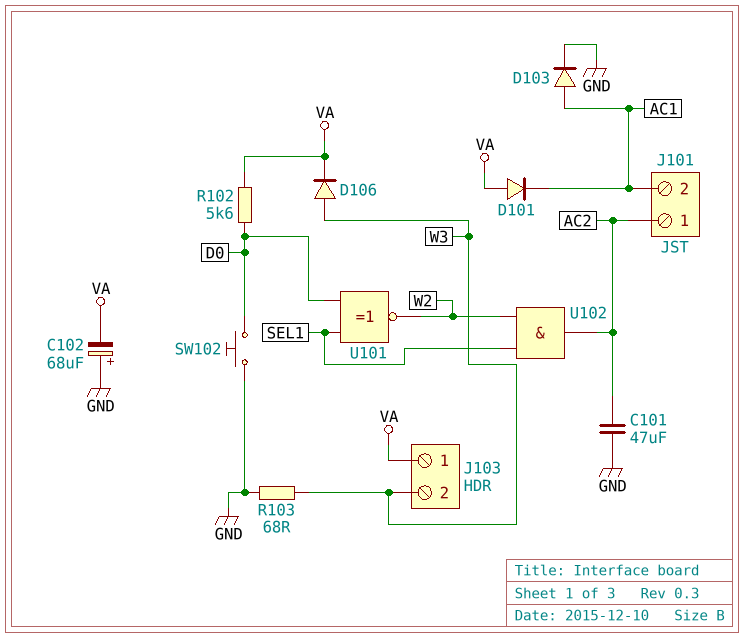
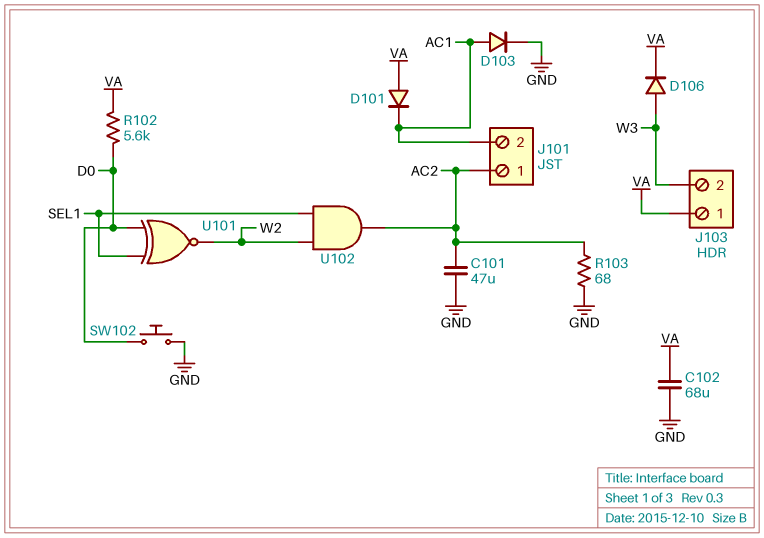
C102: 68uF (plus GND, minus VA) -> 68uF (GND, VA)
R103: 68 (GND, W3) -> 68 (AC2, GND)

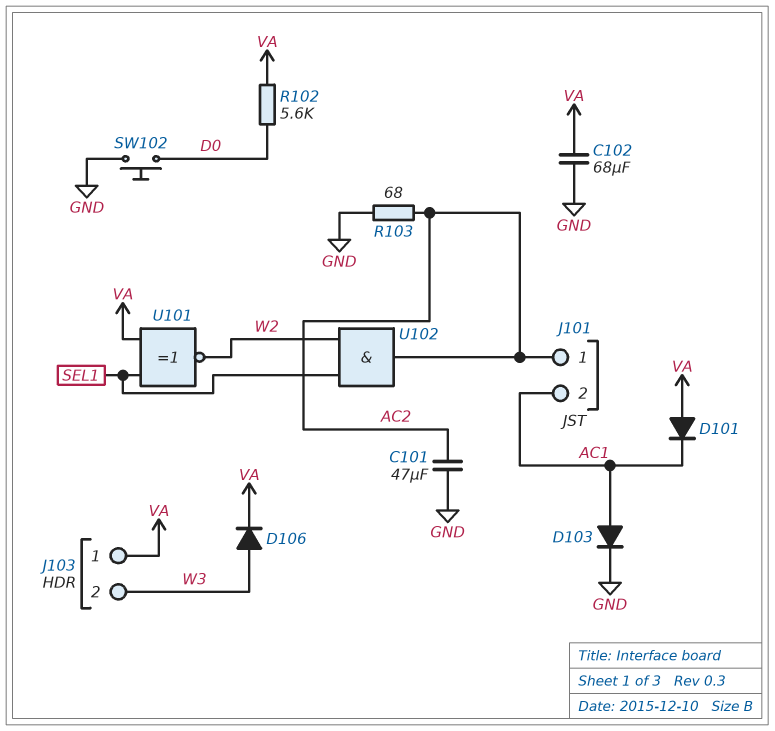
U101: XNOR (in D0, in SEL1, out W2) -> XNOR (in SEL1, in VA, out W2)

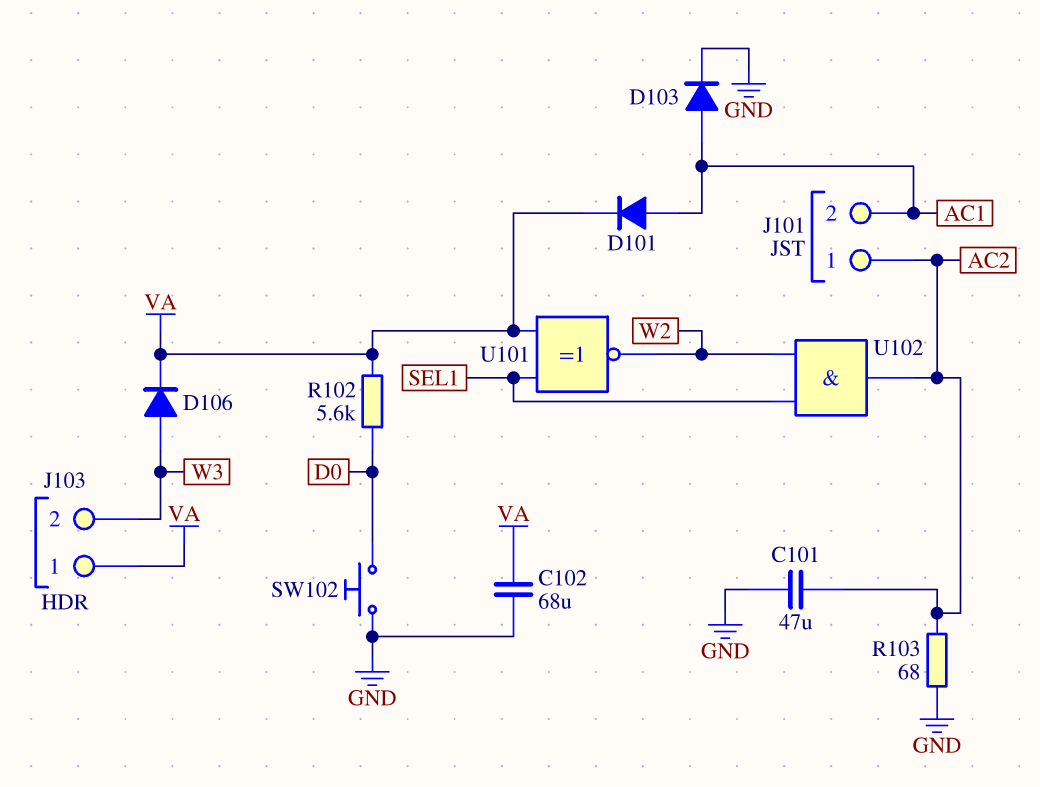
D101: diode (A VA, K AC1) -> diode (A AC1, K VA)

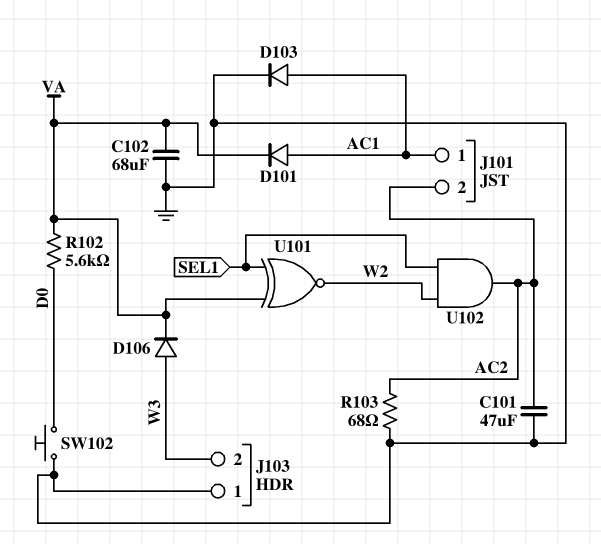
J101 pin 1: AC2 -> AC1
J101 pin 2: AC1 -> AC2
J103 pin 1: VA -> GND

